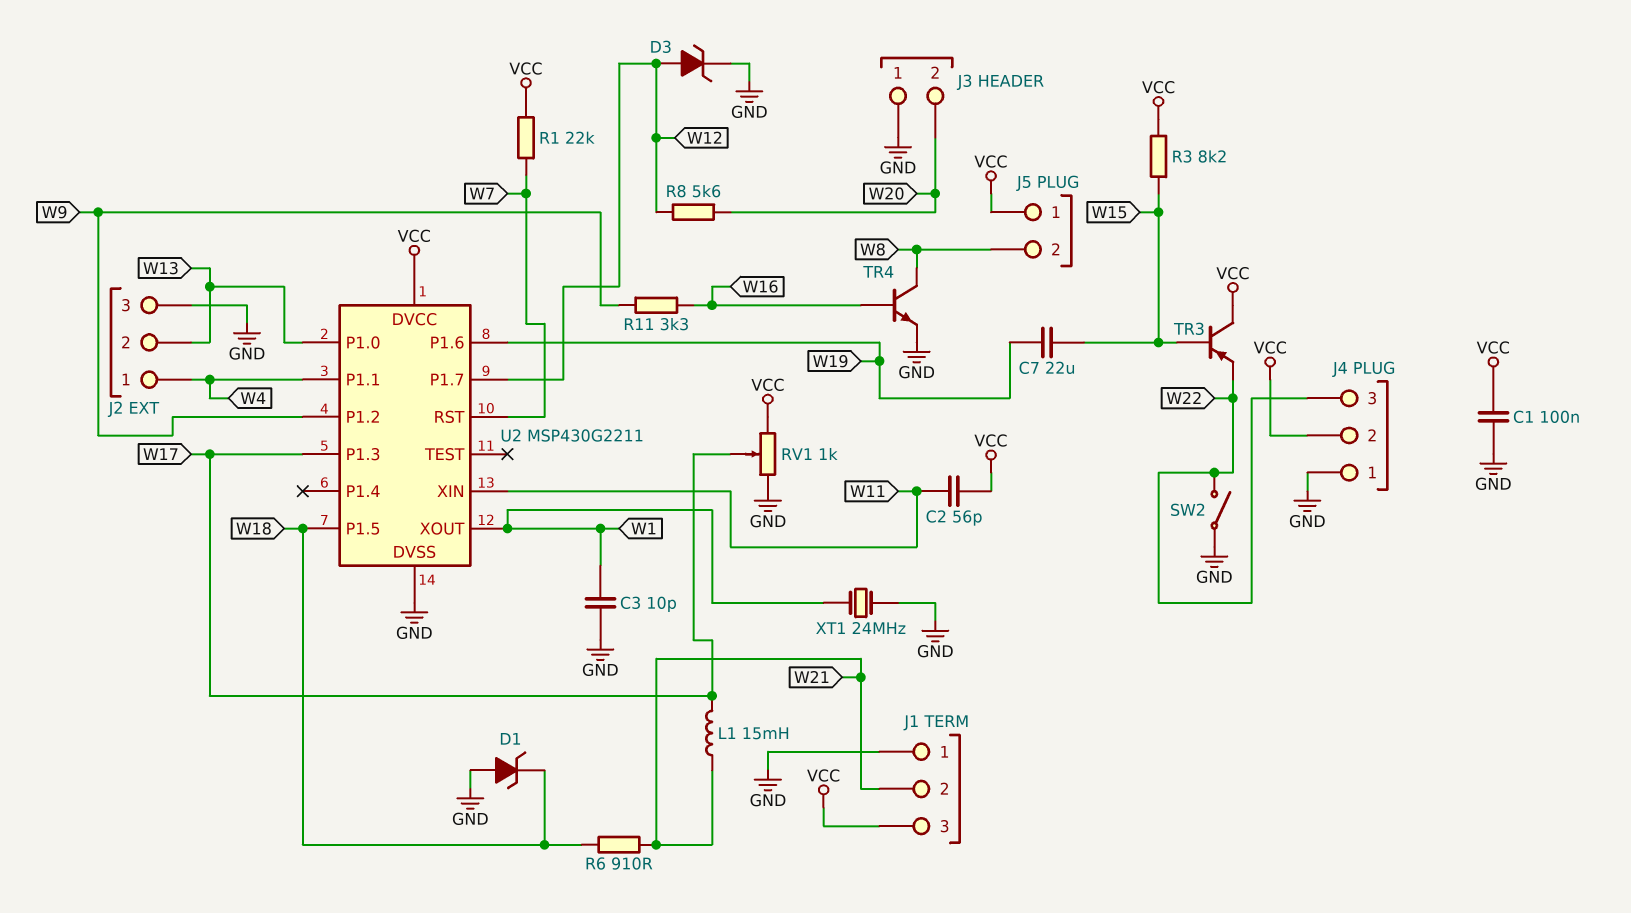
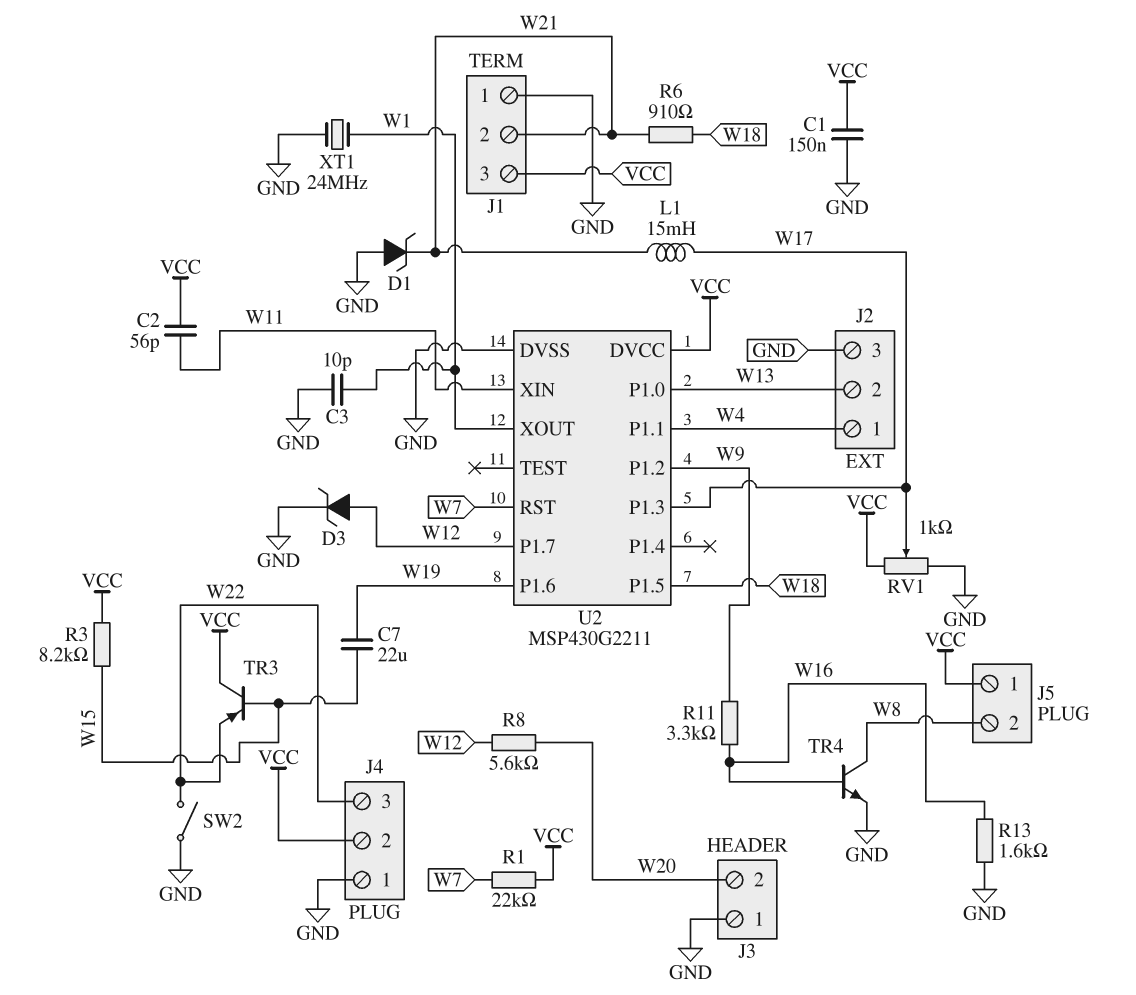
C1: 100nF (GND, VCC) -> 150nF (GND, VCC)
D1: zener (A GND, K W18) -> zener (A GND, K W21)
R13: none -> 1.6k (GND, W16)

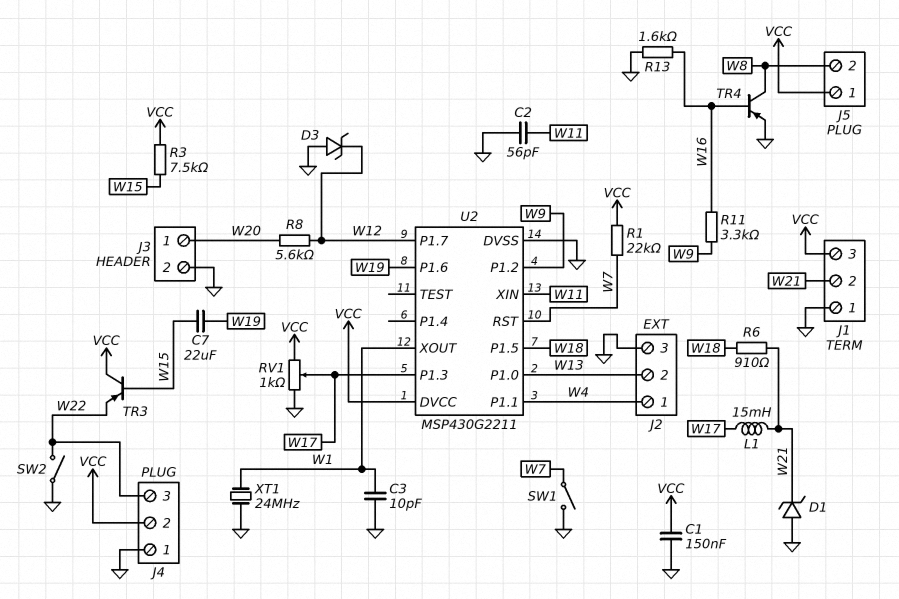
C2: 56pF (VCC, W11) -> 56pF (GND, W11)
D3: zener (A W12, K GND) -> zener (A GND, K W12)
J3 pin 1: GND -> W20
J3 pin 2: W20 -> GND
R3: 8.2k (VCC, W15) -> 7.5k (VCC, W15)
SW1: none -> switch (GND, W7)
TR4: NPN (B W16, C W8, E GND) -> PNP (B W16, C W8, E GND)

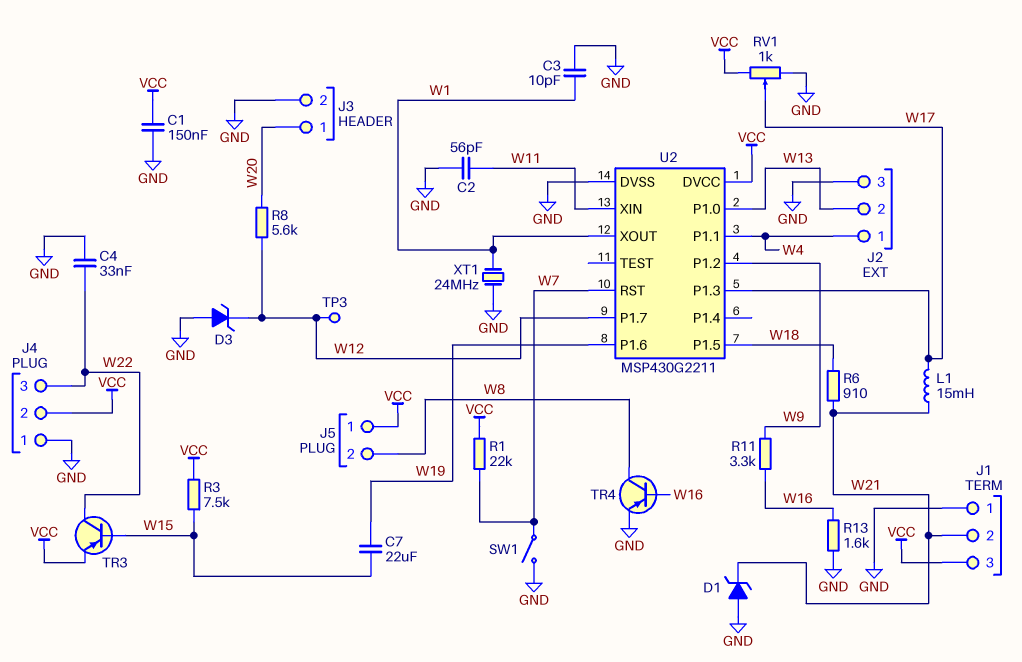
C4: none -> 33nF (GND, W22)
SW2: switch (GND, W22) -> none
TP3: none -> test point (W12)
TR3: PNP (B W15, C VCC, E W22) -> PNP (B W15, C W22, E VCC)

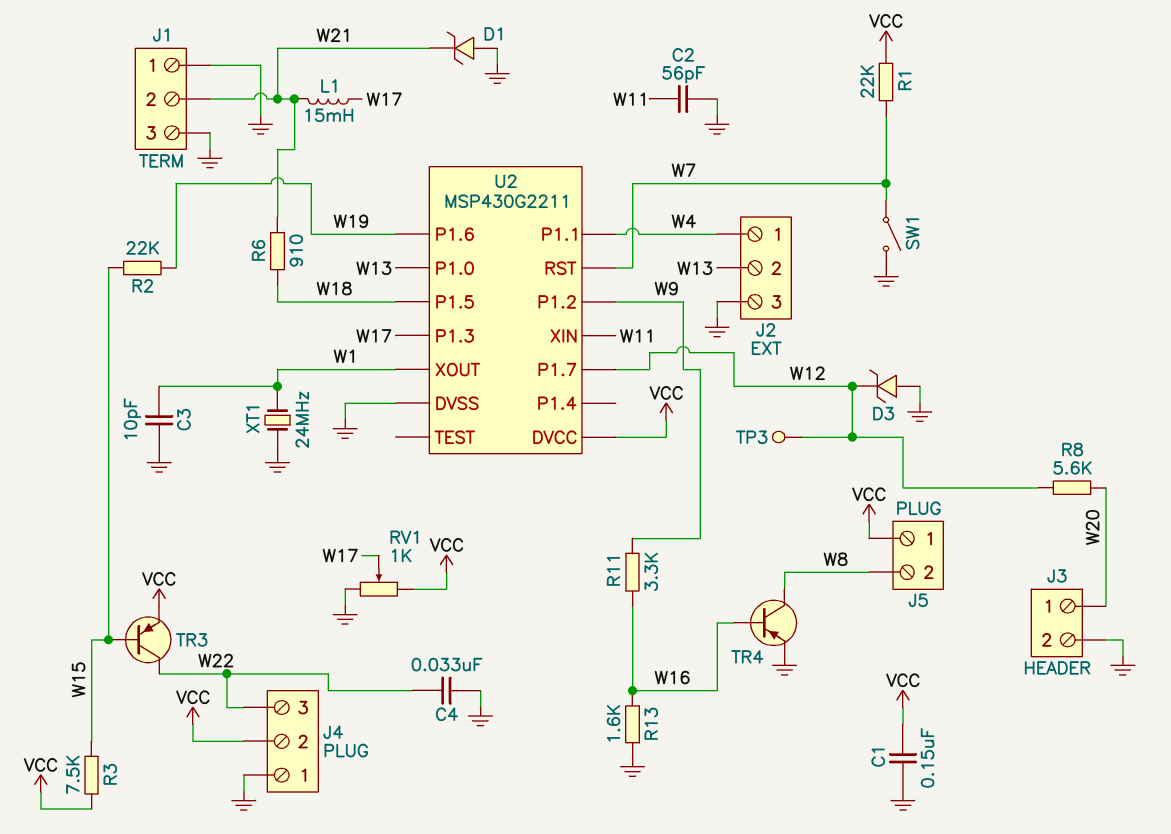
C7: 22uF (W15, W19) -> none
J1 pin 3: VCC -> GND
R2: none -> 22k (W15, W19)

